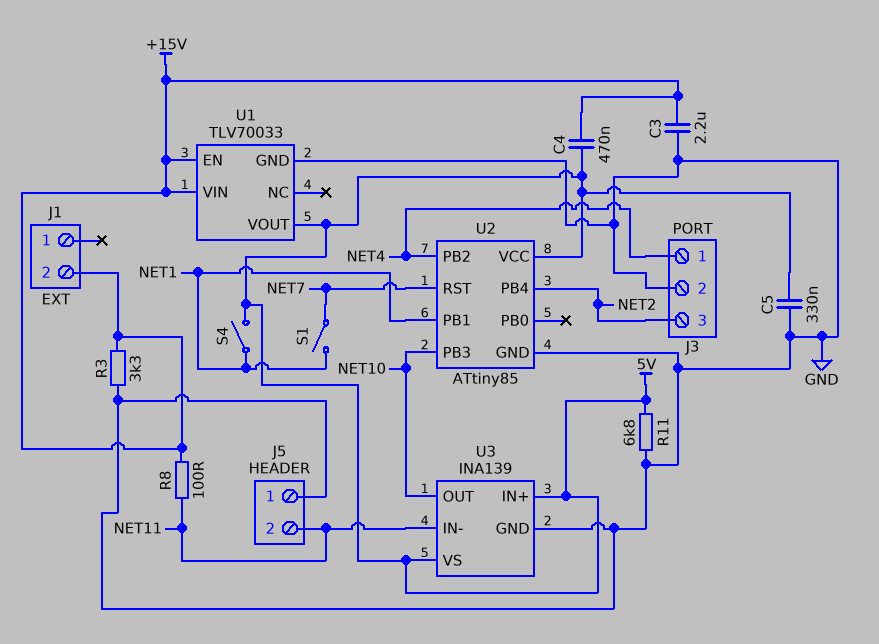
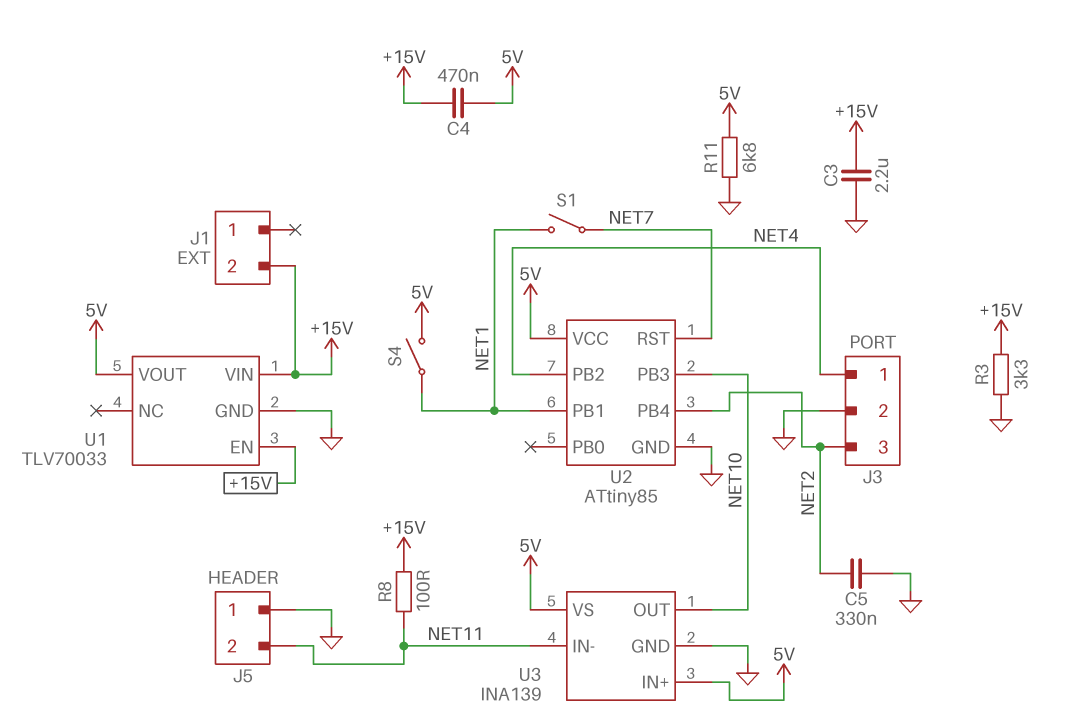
C5: 330nF (5V, GND) -> 330nF (GND, NET2)

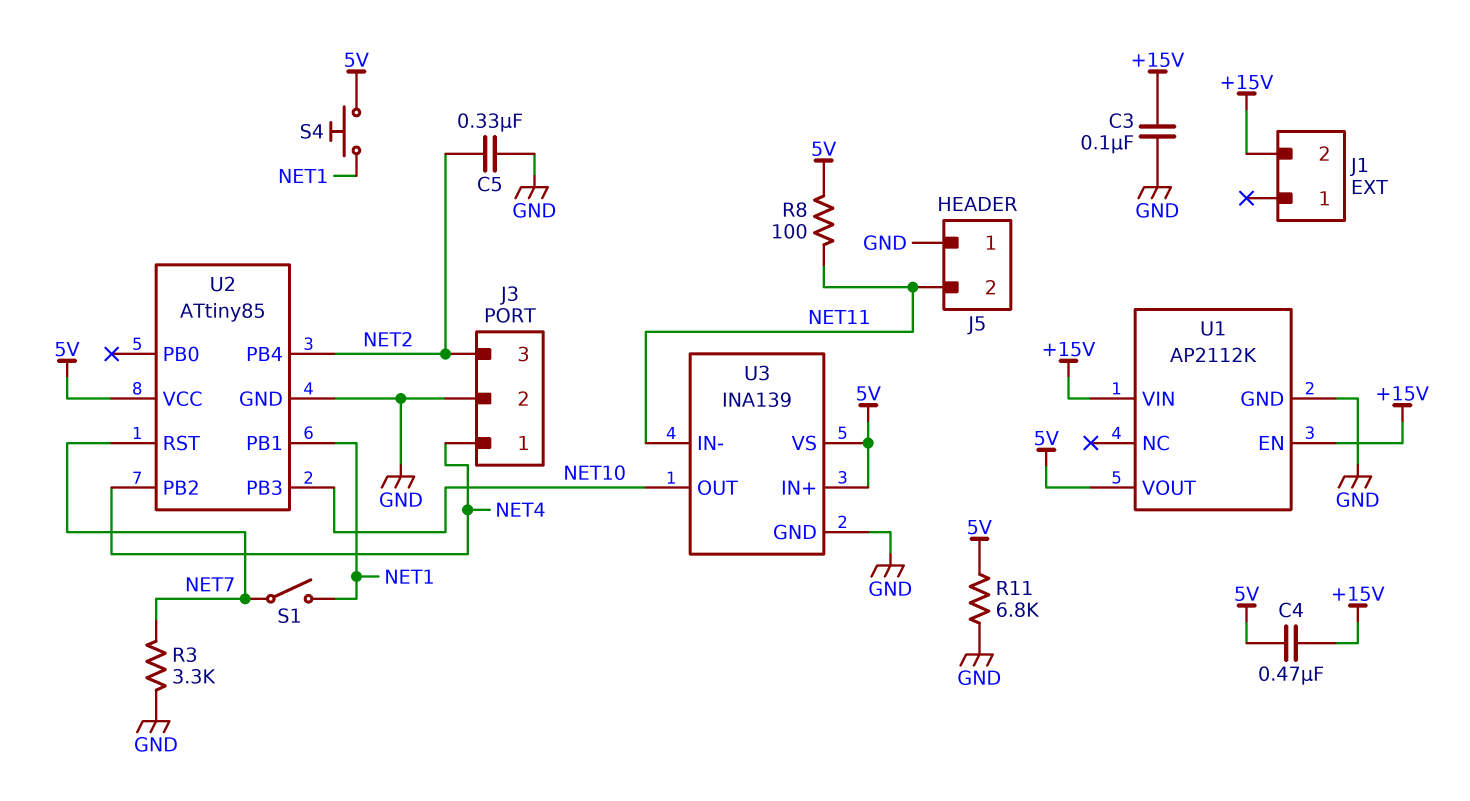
C3: 2.2uF (+15V, GND) -> 100nF (+15V, GND)
R3: 3.3k (+15V, GND) -> 3.3k (GND, NET7)
R8: 100 (+15V, NET11) -> 100 (5V, NET11)
S4: switch (5V, NET1) -> button (5V, NET1)
U1: TLV70033 -> AP2112K

